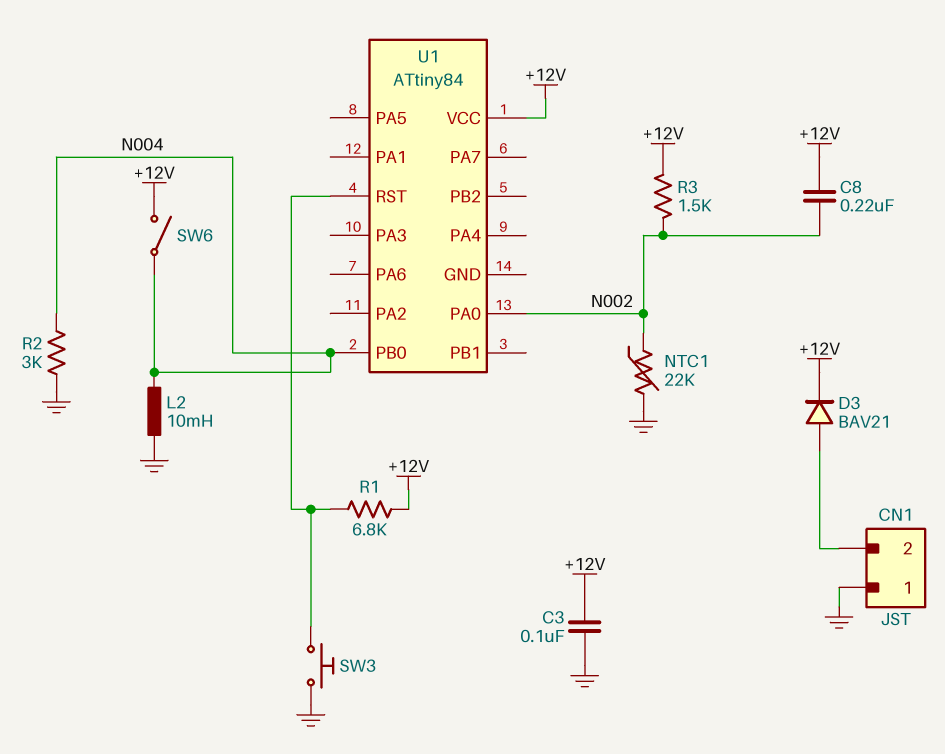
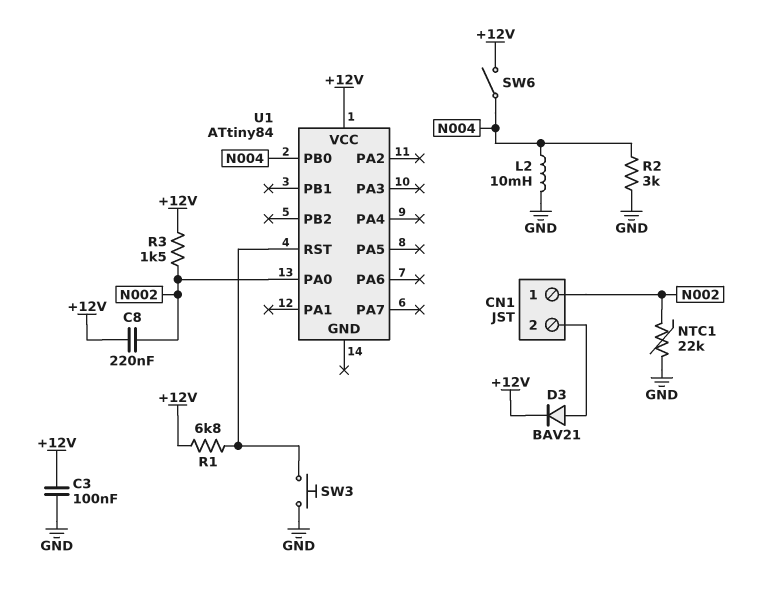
CN1 pin 1: GND -> N002

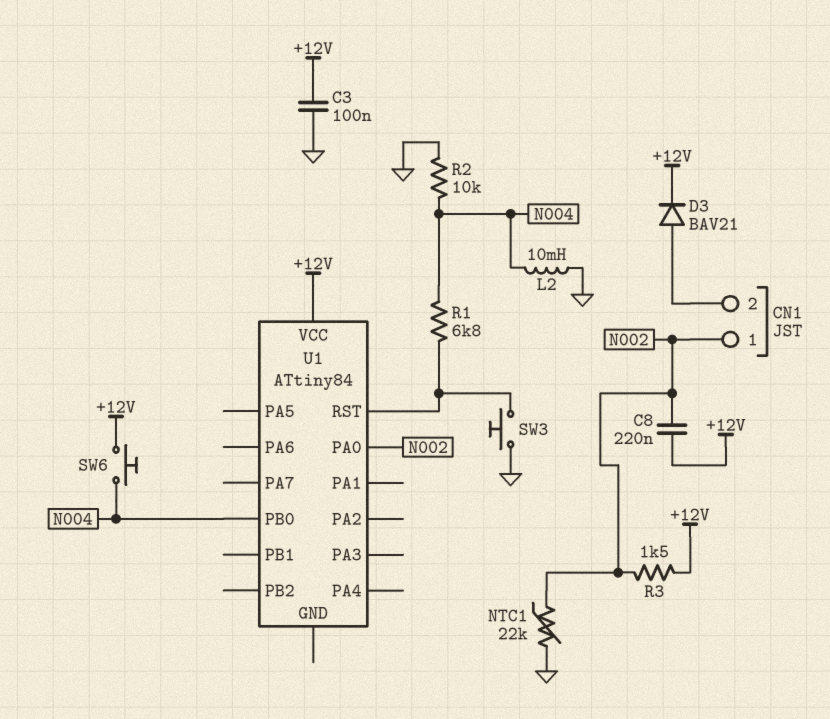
R1: 6.8k (+12V, U1/RST) -> 6.8k (N004, U1/RST)
R2: 3k (GND, N004) -> 10k (GND, N004)
SW6: switch (+12V, N004) -> button (+12V, N004)

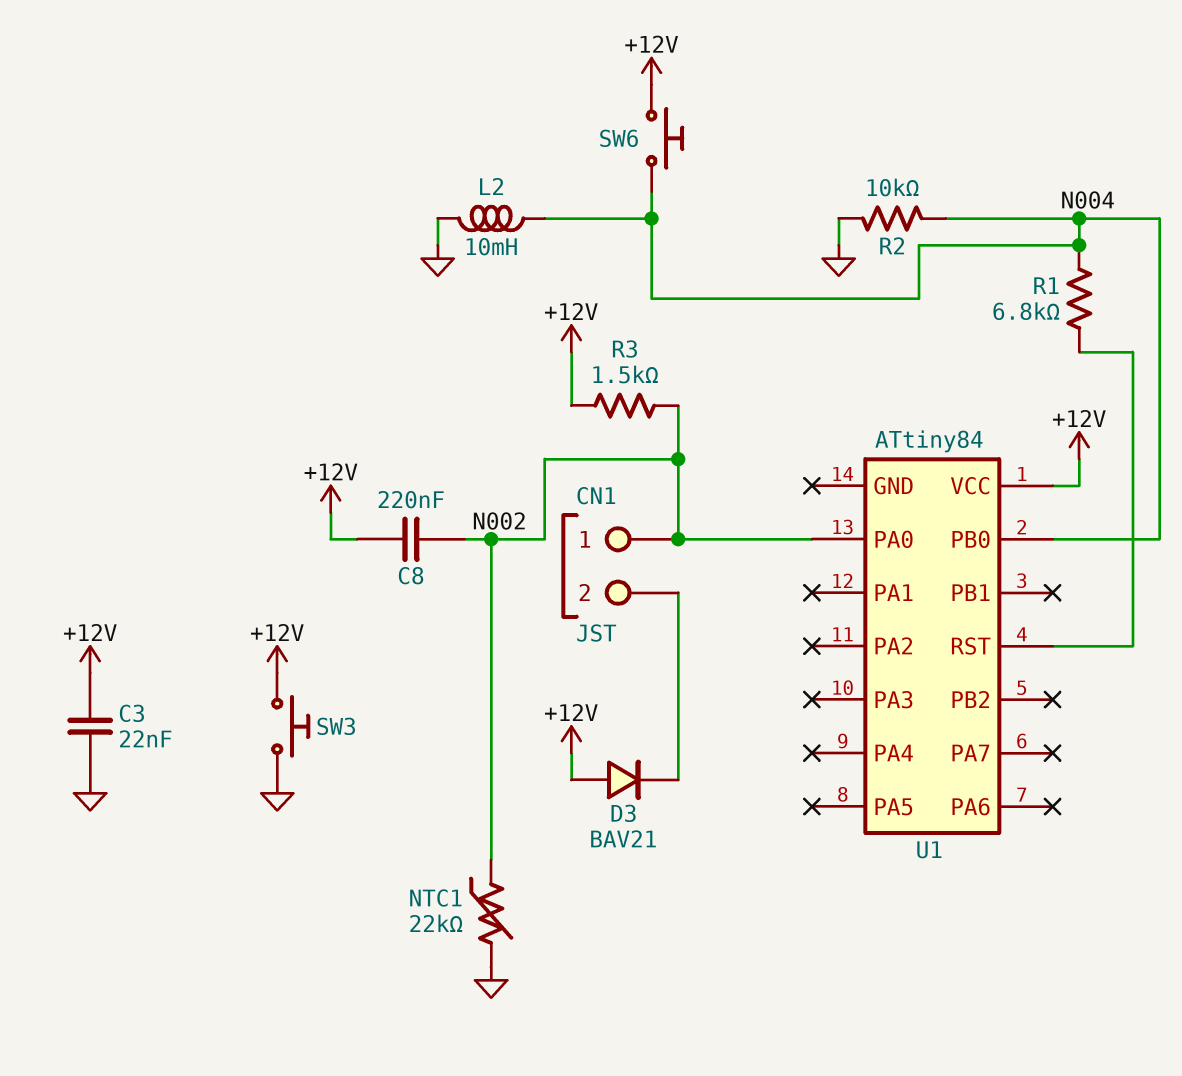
C3: 100nF (+12V, GND) -> 22nF (+12V, GND)
D3: diode BAV21 (A CN1/2, K +12V) -> diode BAV21 (A +12V, K CN1/2)
SW3: button (GND, U1/RST) -> button (+12V, GND)

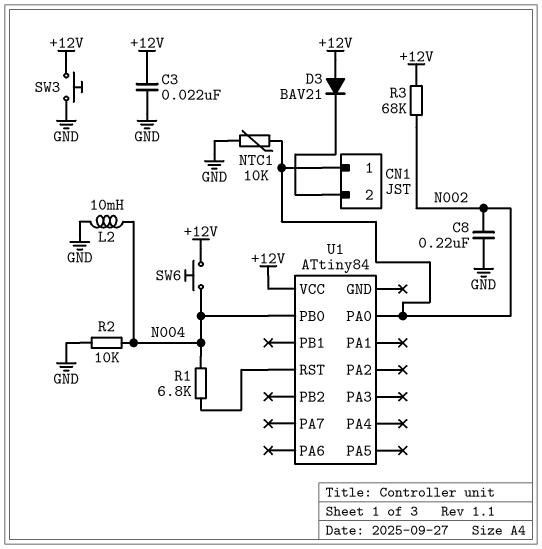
C8: 220nF (+12V, N002) -> 220nF (GND, N002)
NTC1: 22k (GND, N002) -> 10k (GND, N002)
R3: 1.5k (+12V, N002) -> 68k (+12V, N002)

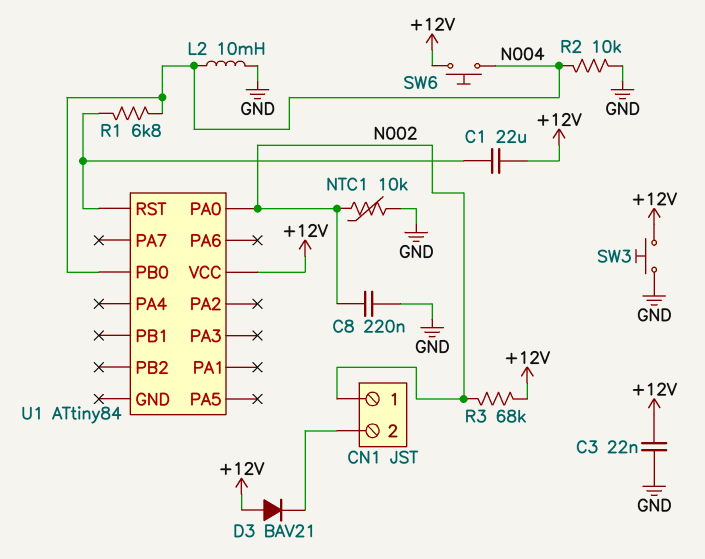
C1: none -> 22uF (+12V, U1/RST)

